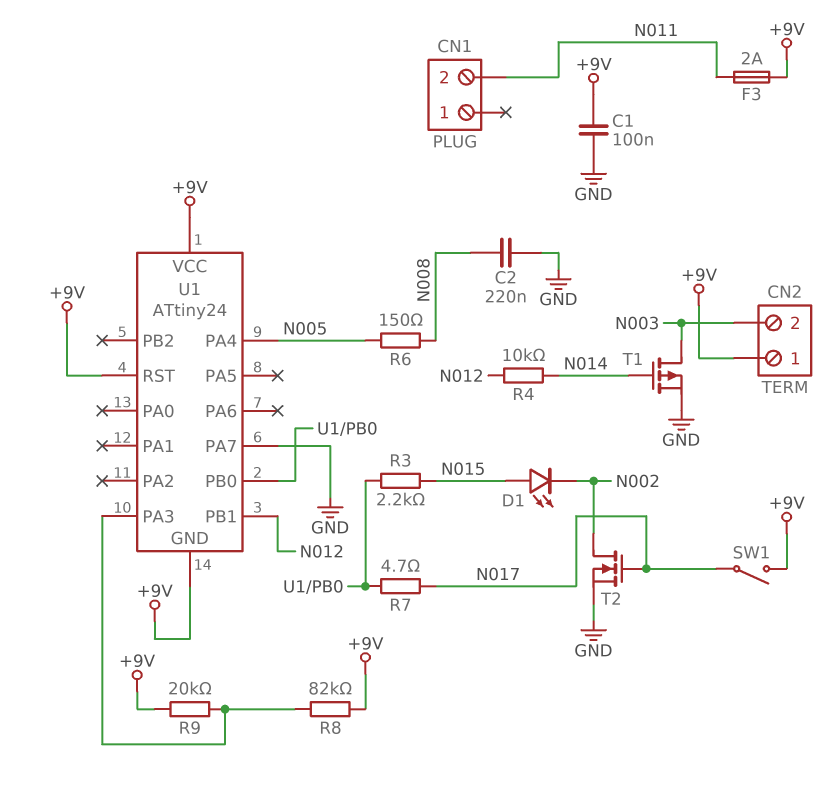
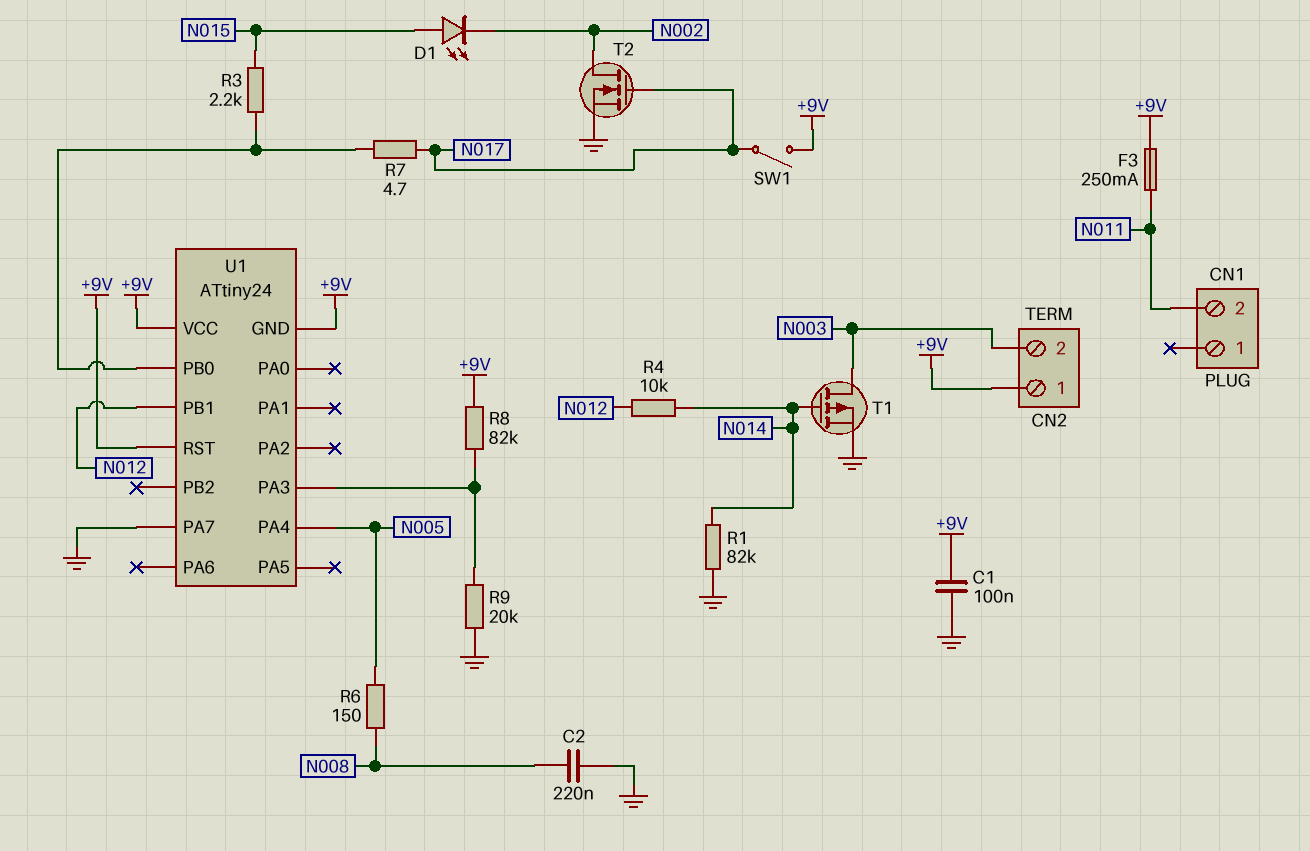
F3: 2A (+9V, N011) -> 250mA (+9V, N011)
R1: none -> 82k (GND, N014)
R9: 20k (+9V, U1/PA3) -> 20k (GND, U1/PA3)

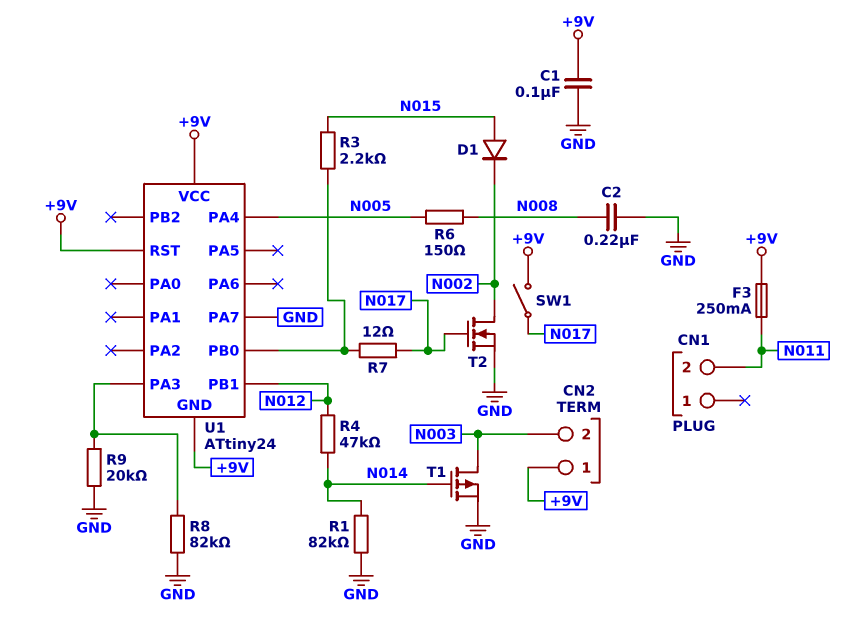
D1: LED (A N015, K N002) -> diode (A N015, K N002)
R4: 10k (N012, N014) -> 47k (N012, N014)
R7: 4.7 (N017, U1/PB0) -> 12 (N017, U1/PB0)
R8: 82k (+9V, U1/PA3) -> 82k (GND, U1/PA3)

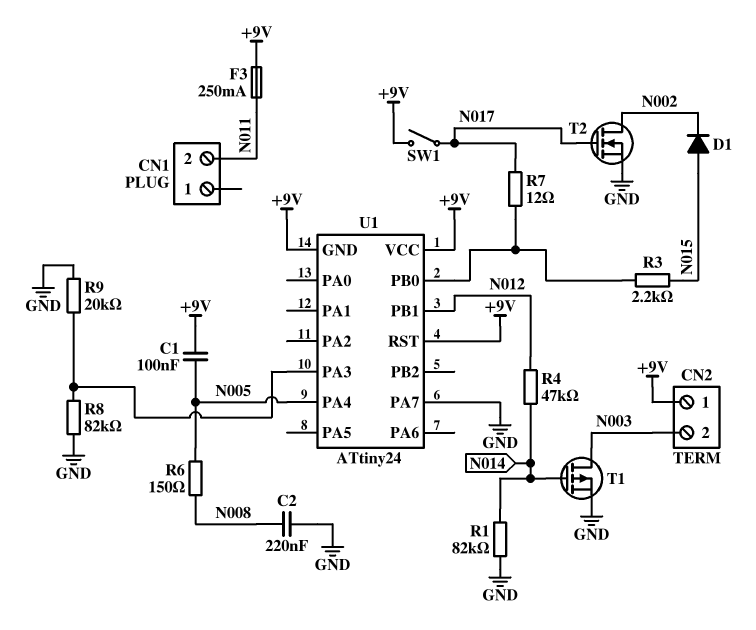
C1: 100nF (+9V, GND) -> 100nF (+9V, N005)

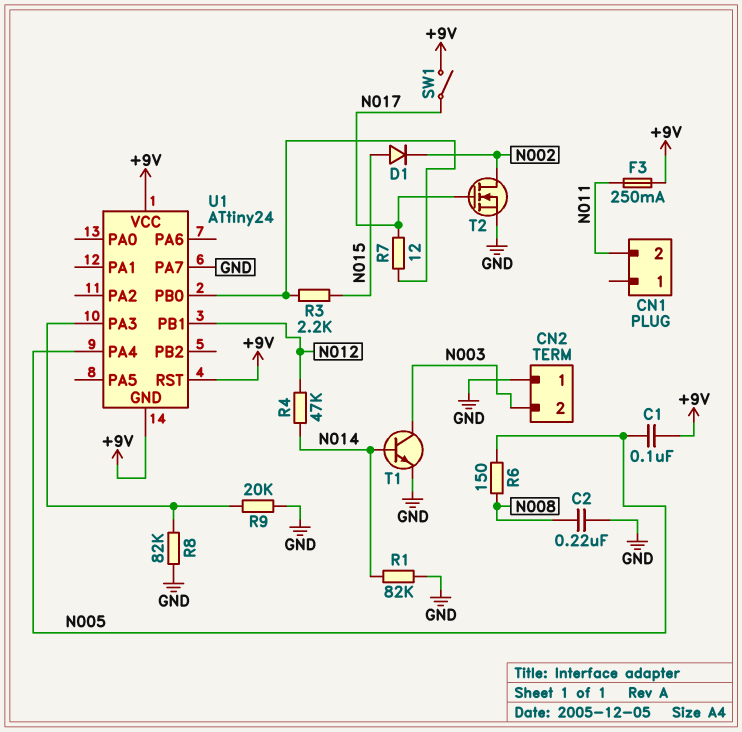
CN2 pin 1: +9V -> GND
T1: PMOS (G N014, D N003, S GND) -> NPN (B N014, C N003, E GND)

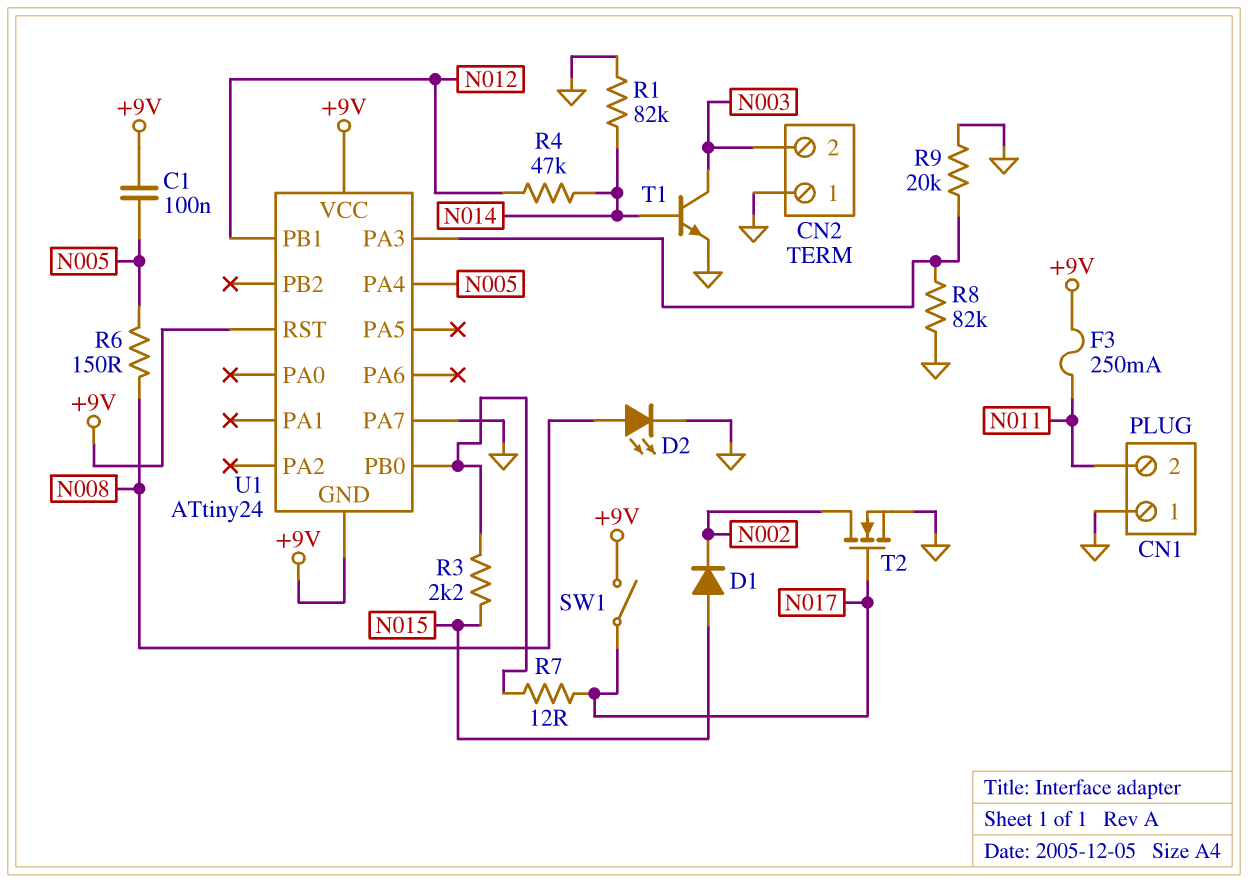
C2: 220nF (GND, N008) -> none
CN1 pin 1: none -> GND
D2: none -> LED (A N008, K GND)

